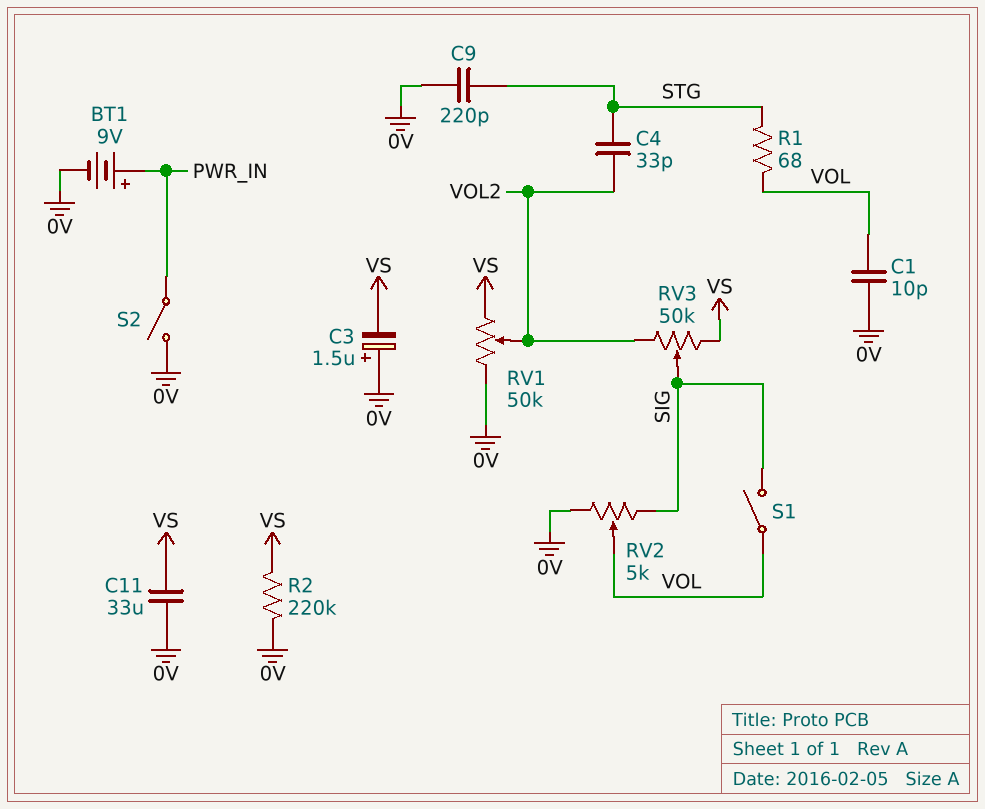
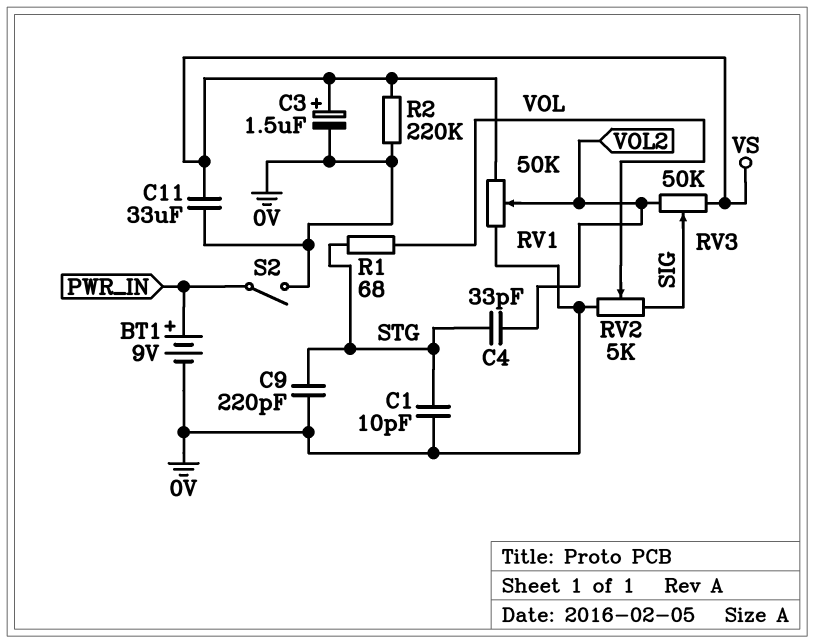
C1: 10pF (0V, VOL) -> 10pF (0V, STG)
C3: 1.5uF (plus 0V, minus VS) -> 1.5uF (plus VS, minus 0V)
S1: switch (SIG, VOL) -> none

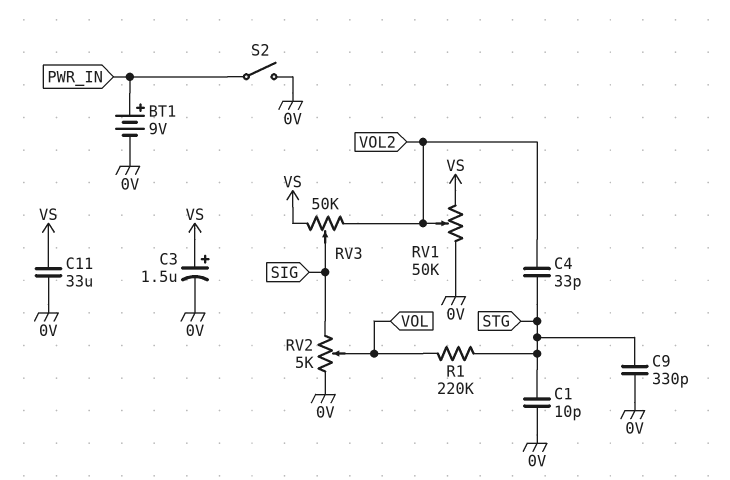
C9: 220pF (0V, STG) -> 330pF (0V, STG)
R1: 68 (STG, VOL) -> 220k (STG, VOL)
R2: 220k (0V, VS) -> none

